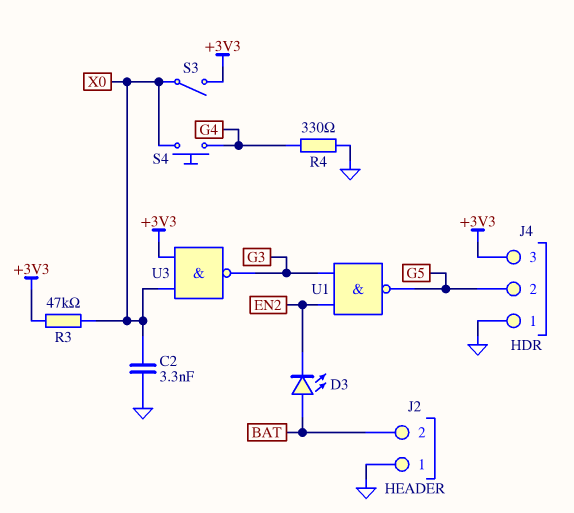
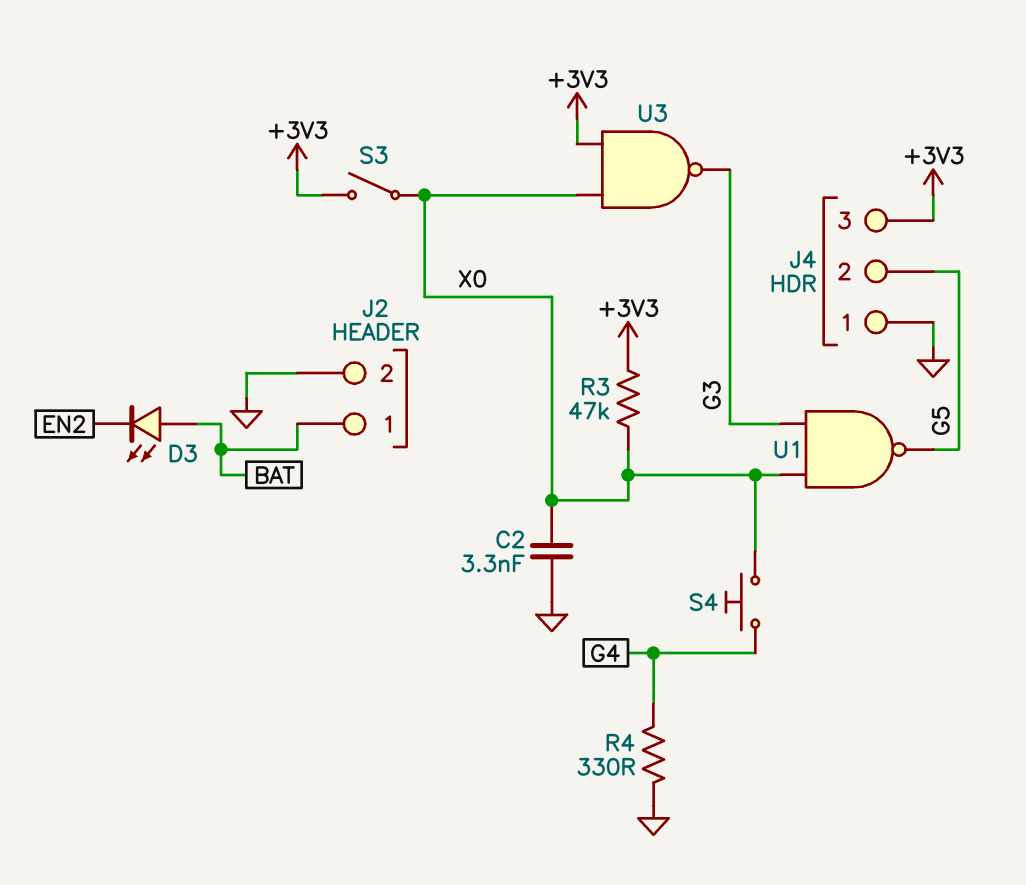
J2 pin 1: GND -> BAT
J2 pin 2: BAT -> GND
U1: NAND (in EN2, in G3, out G5) -> NAND (in G3, in X0, out G5)

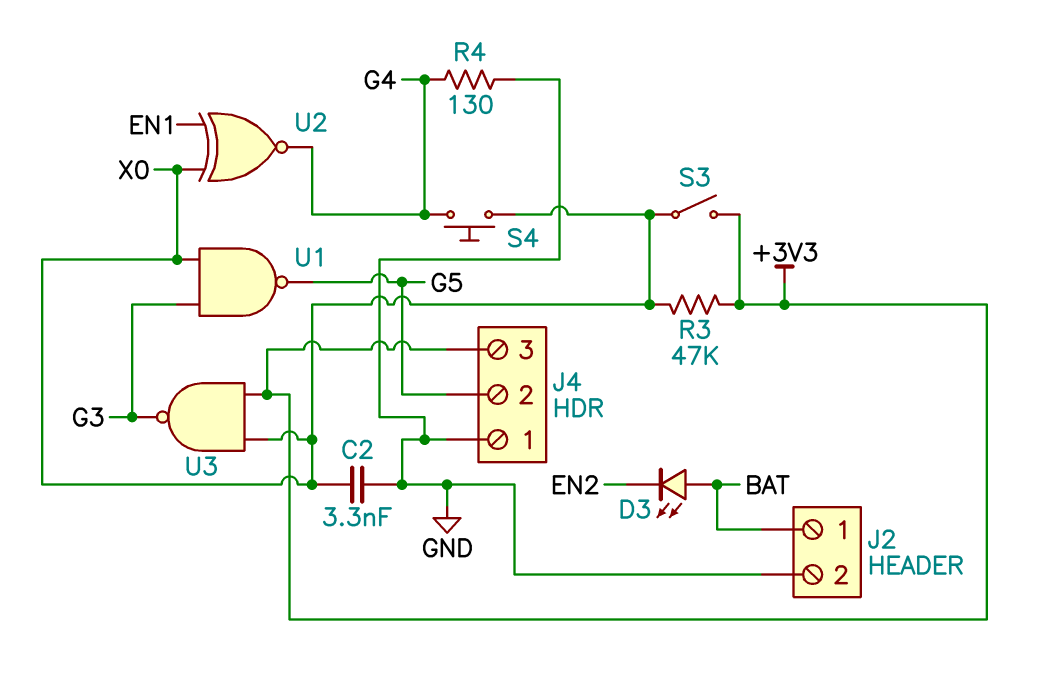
R4: 330 (G4, GND) -> 130 (G4, GND)
U2: none -> XNOR (in EN1, in X0, out G4)

